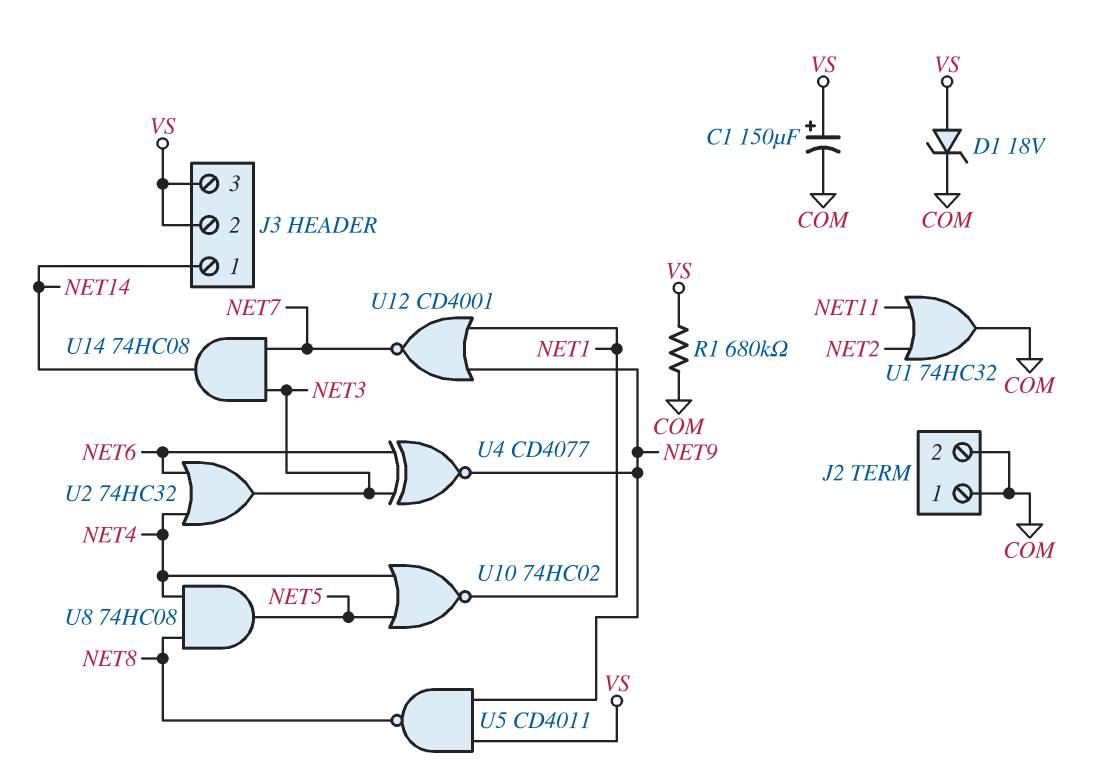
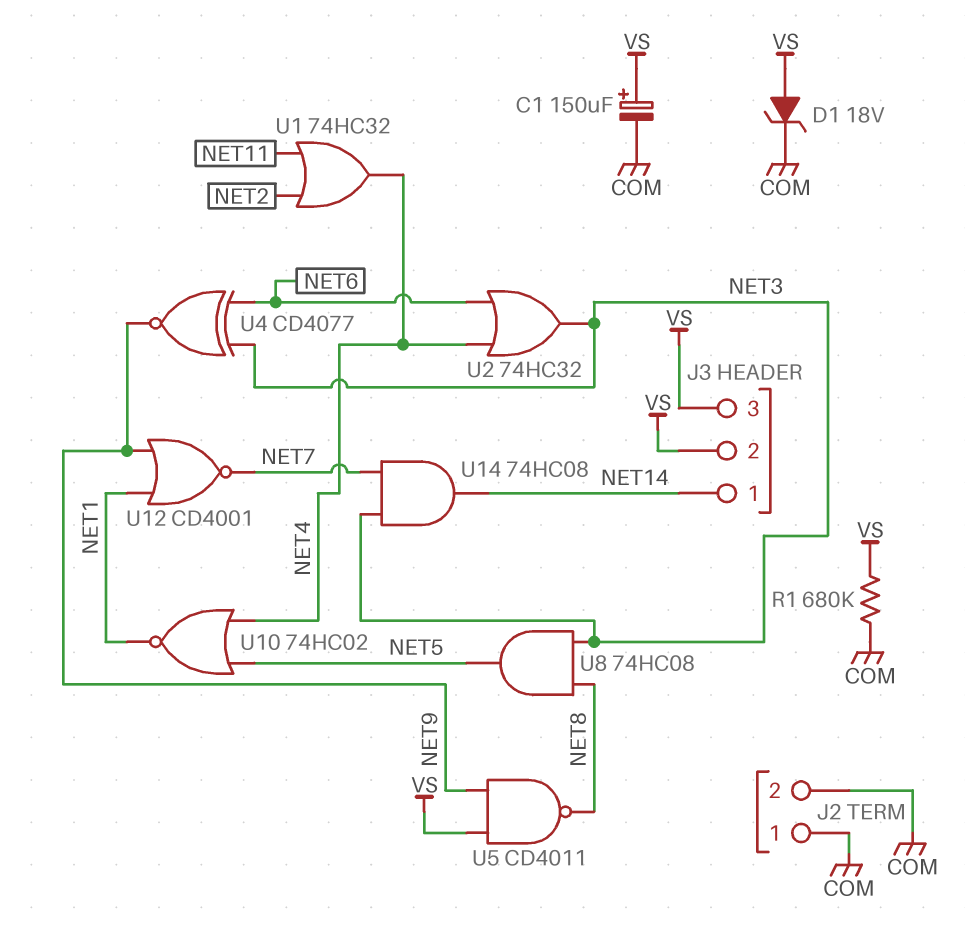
U1: OR 74HC32 (in NET2, in NET11, out COM) -> OR 74HC32 (in NET2, in NET11, out NET4)
U8: AND 74HC08 (in NET4, in NET8, out NET5) -> AND 74HC08 (in NET3, in NET8, out NET5)

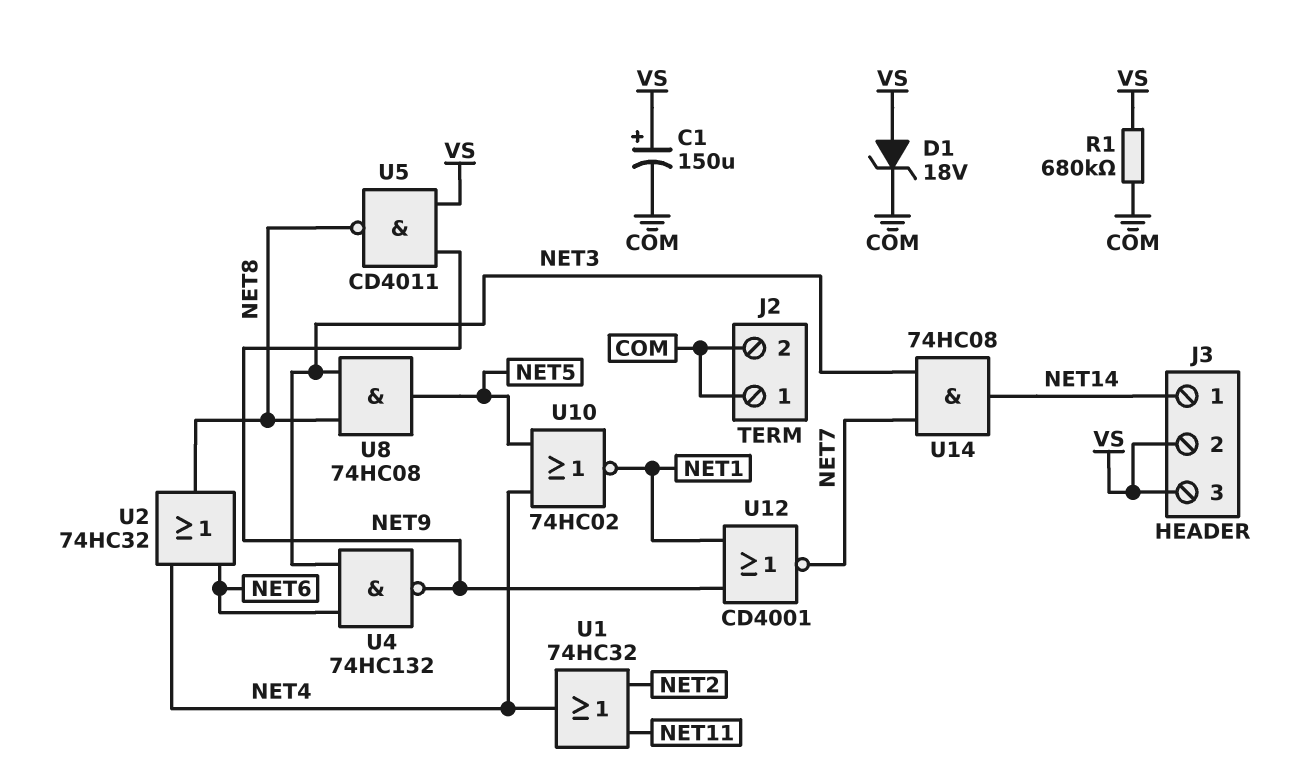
U2: OR 74HC32 (in NET4, in NET6, out NET3) -> OR 74HC32 (in NET4, in NET6, out NET8)
U4: XNOR CD4077 (in NET3, in NET6, out NET9) -> NAND 74HC132 (in NET3, in NET6, out NET9)

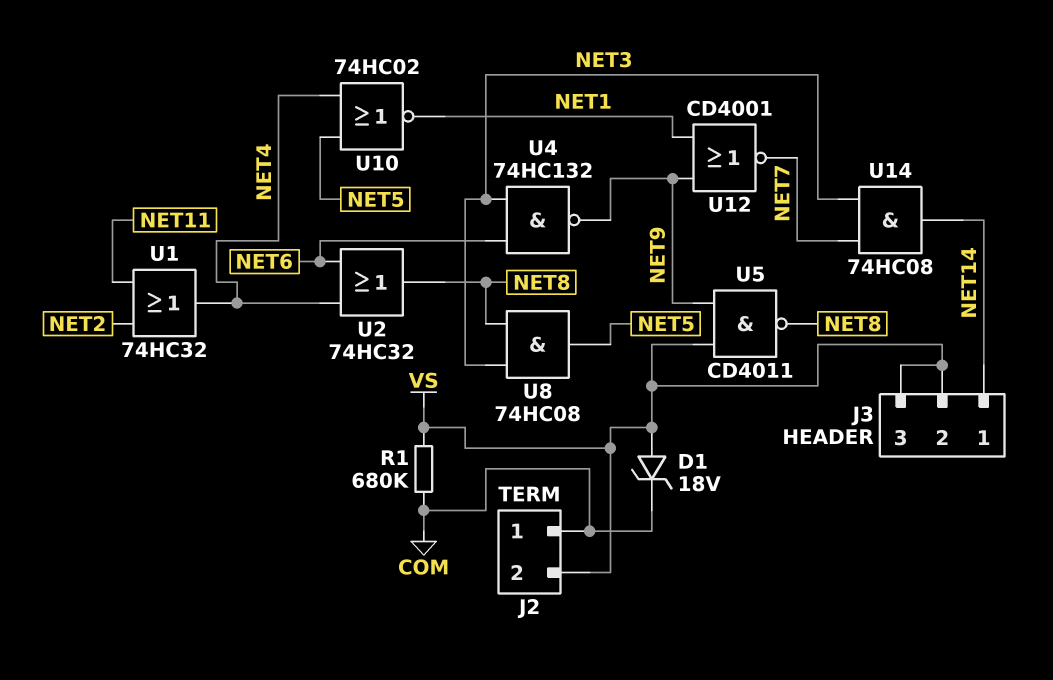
C1: 150uF (plus VS, minus COM) -> none
J2 pin 2: COM -> VS

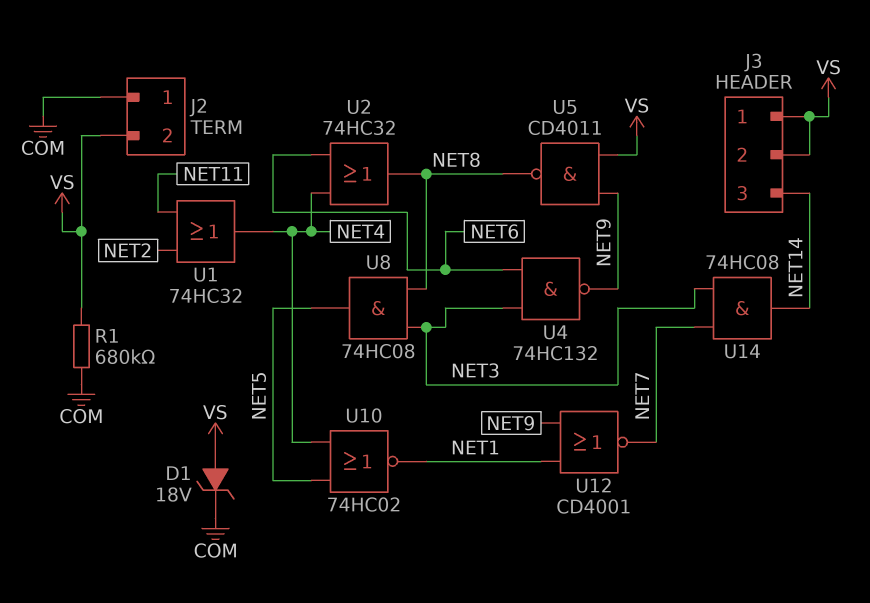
J3 pin 1: NET14 -> VS
J3 pin 3: VS -> NET14

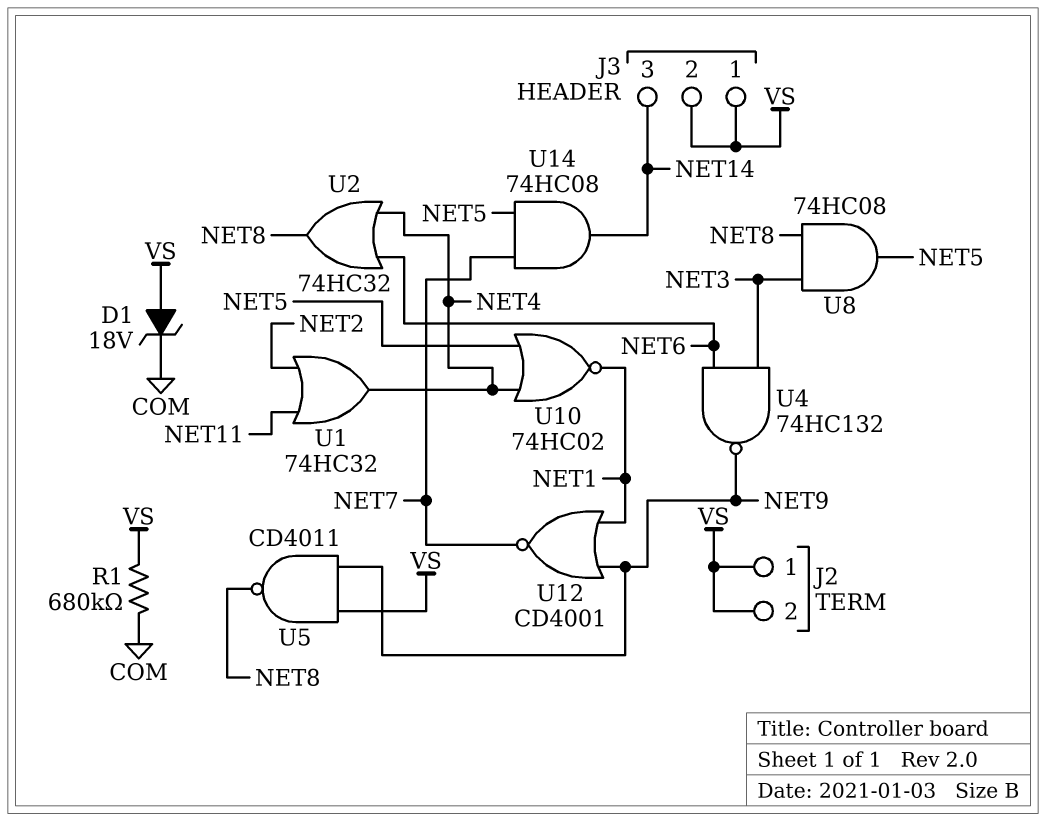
J2 pin 1: COM -> VS
U14: AND 74HC08 (in NET3, in NET7, out NET14) -> AND 74HC08 (in NET5, in NET7, out NET14)

